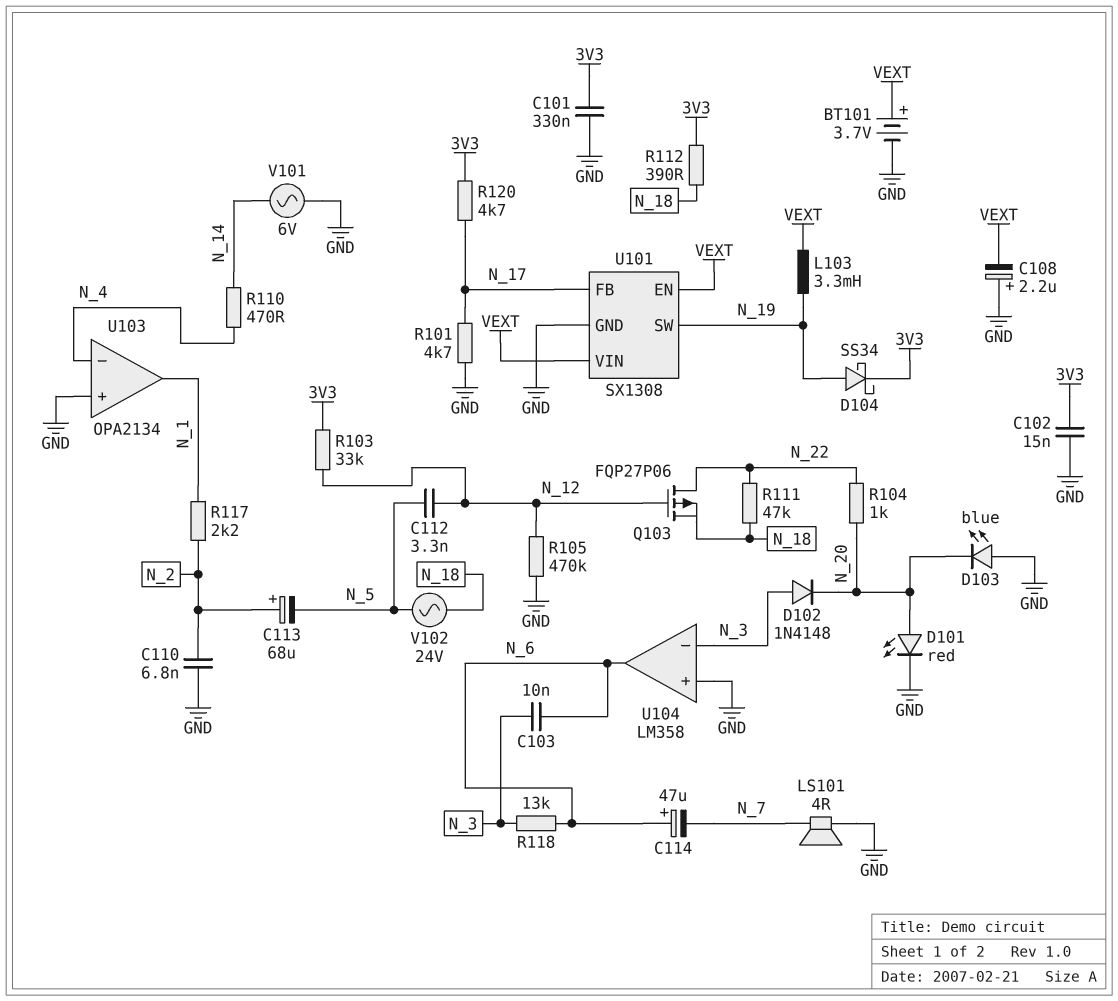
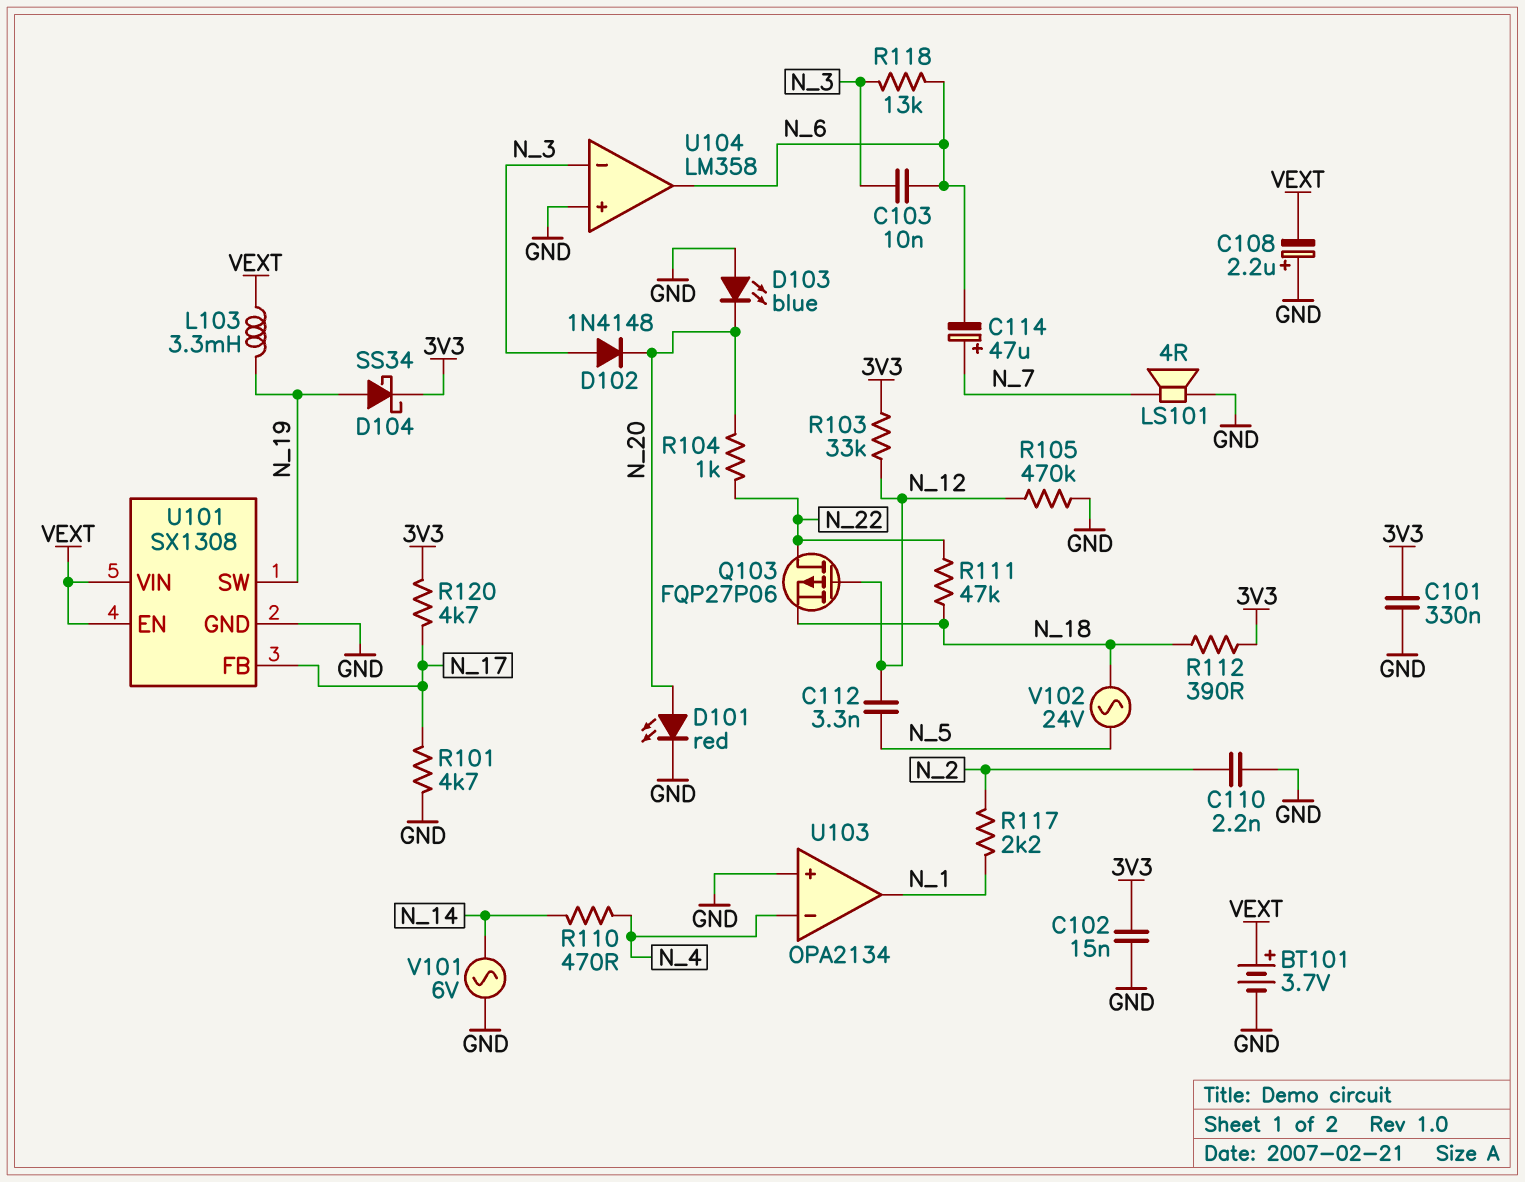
C110: 6.8nF (GND, N_2) -> 2.2nF (GND, N_2)
C113: 68uF (plus N_2, minus N_5) -> none
C114: 47uF (plus N_6, minus N_7) -> 47uF (plus N_7, minus N_6)

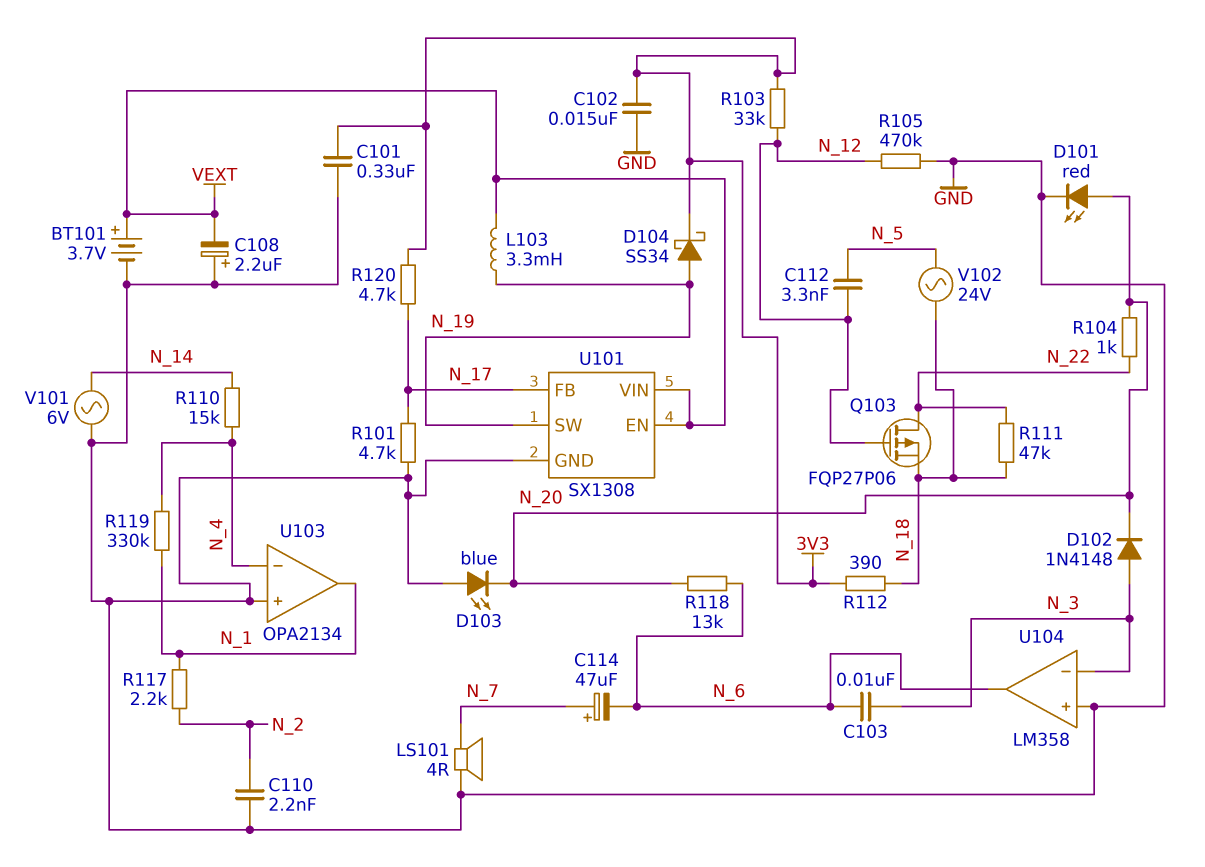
R110: 470 (N_4, N_14) -> 15k (N_4, N_14)
R118: 13k (N_3, N_6) -> 13k (N_6, N_20)
R119: none -> 330k (N_1, N_4)

